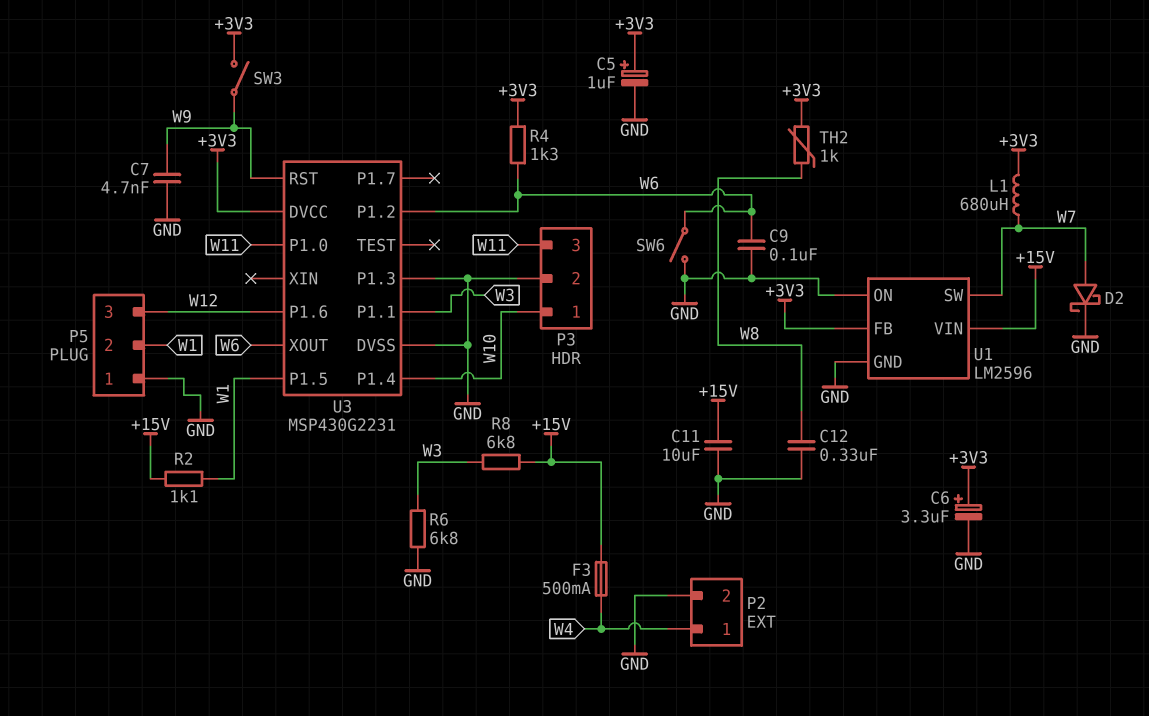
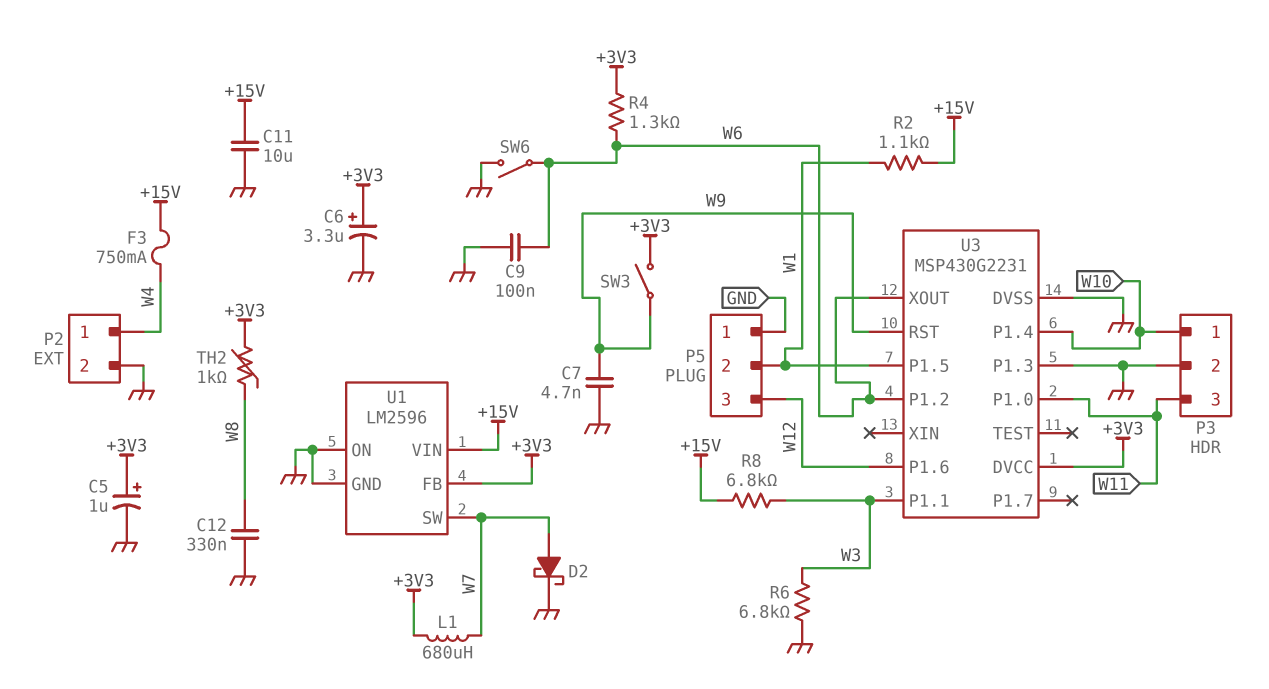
F3: 500mA (+15V, W4) -> 750mA (+15V, W4)

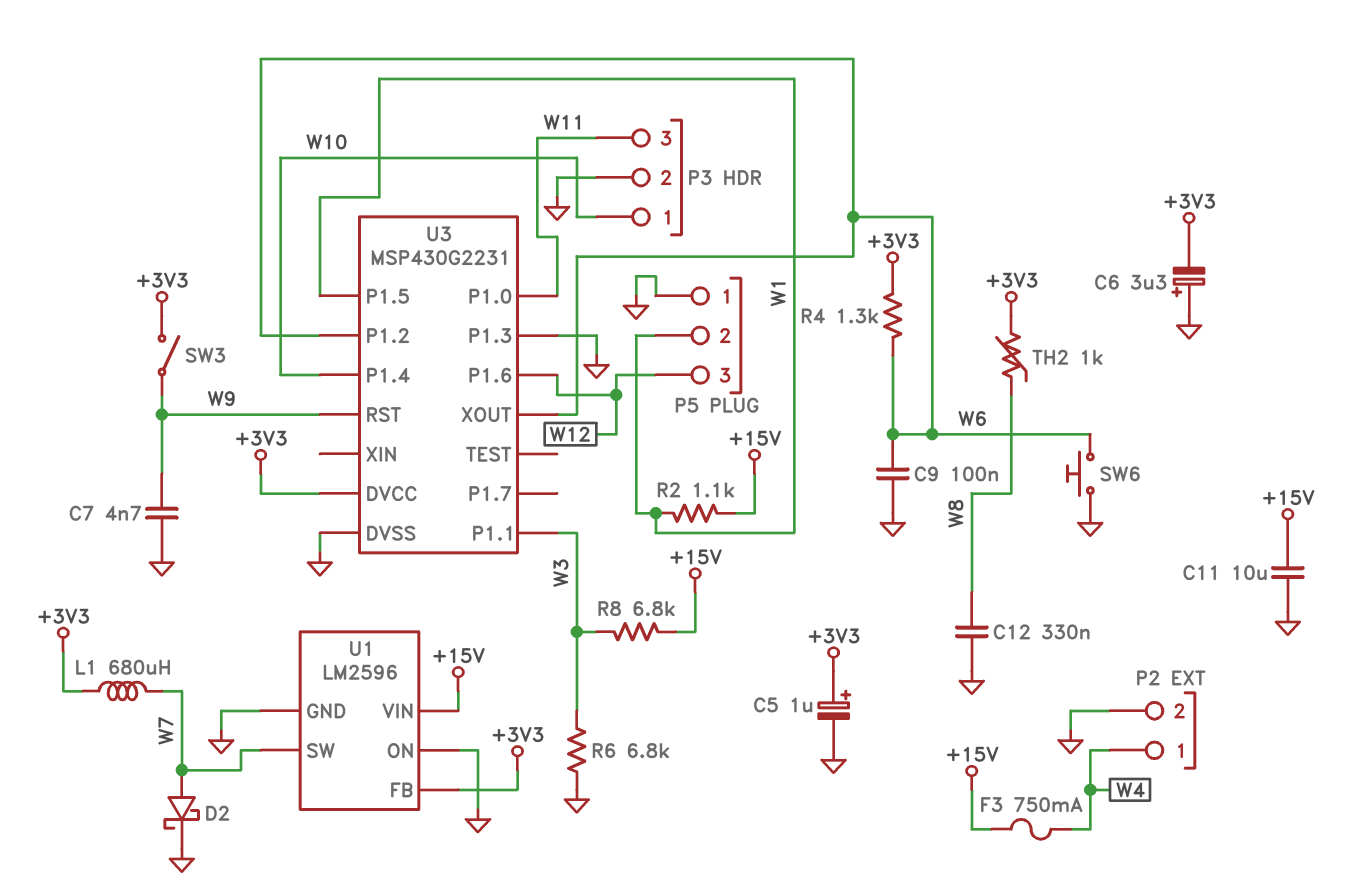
C6: 3.3uF (plus +3V3, minus GND) -> 3.3uF (plus GND, minus +3V3)
SW6: switch (GND, W6) -> button (GND, W6)

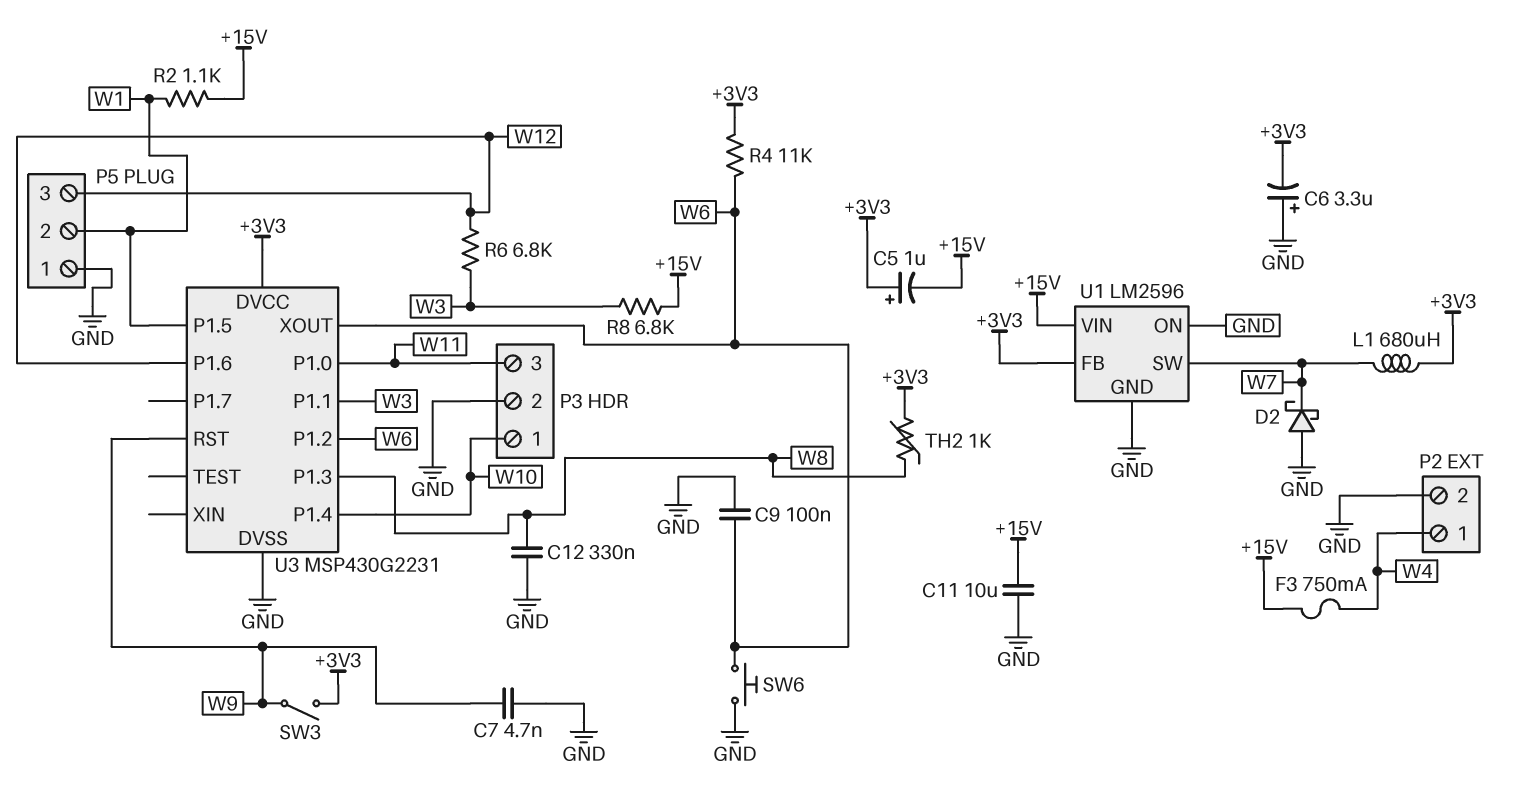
C5: 1uF (plus +3V3, minus GND) -> 1uF (plus +3V3, minus +15V)
D2: schottky (A W7, K GND) -> schottky (A GND, K W7)
R4: 1.3k (+3V3, W6) -> 11k (+3V3, W6)
R6: 6.8k (GND, W3) -> 6.8k (W3, W12)
U3 pin P1.3: GND -> W8

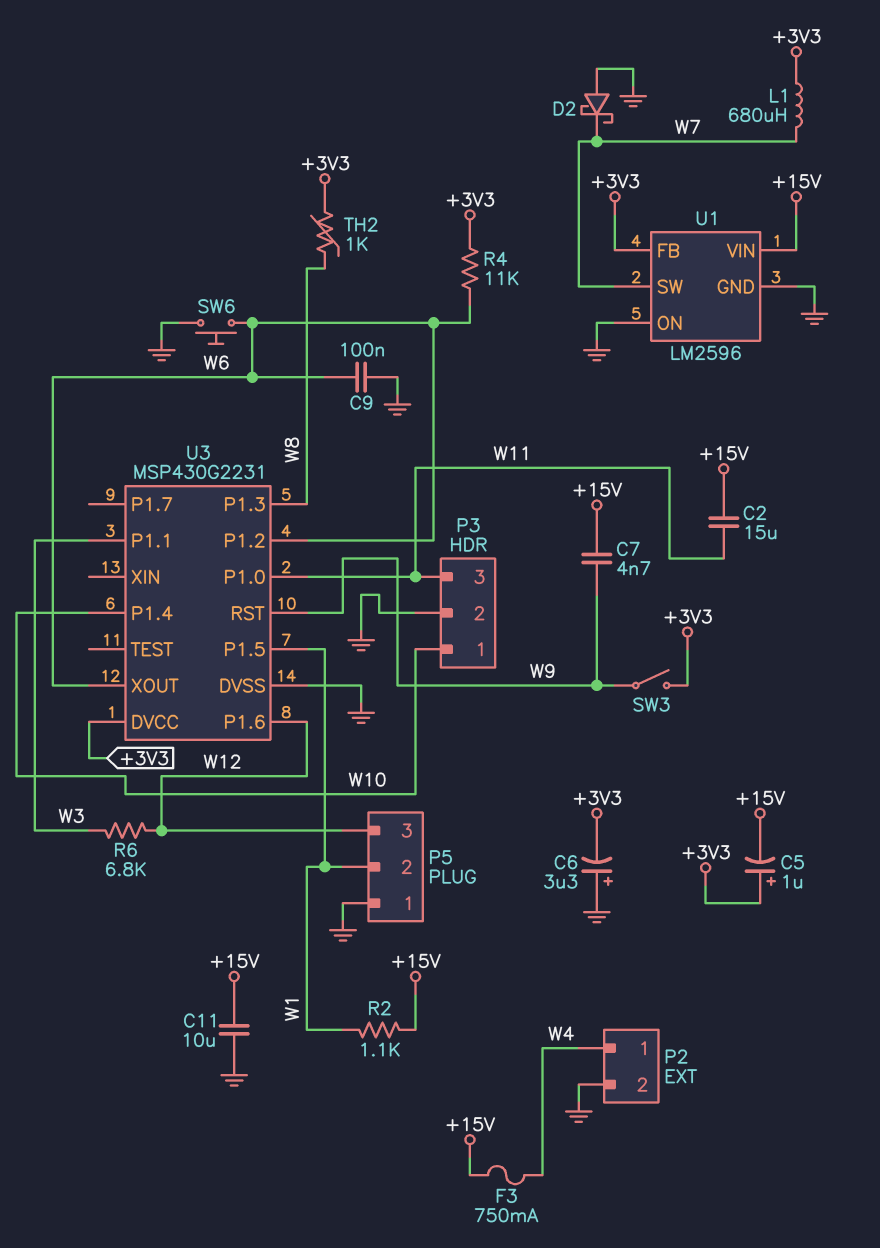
C2: none -> 15uF (+15V, W11)
C7: 4.7nF (GND, W9) -> 4.7nF (+15V, W9)
C12: 330nF (GND, W8) -> none
R8: 6.8k (+15V, W3) -> none

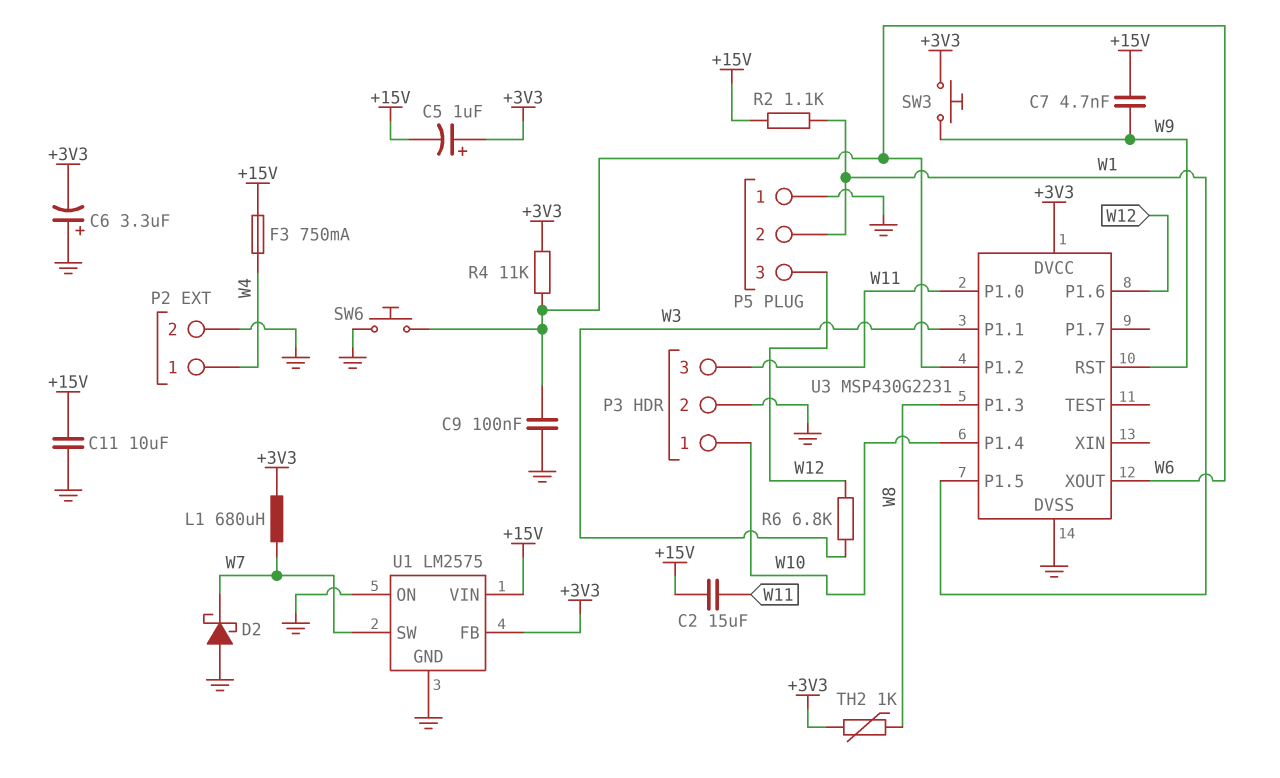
SW3: switch (+3V3, W9) -> button (+3V3, W9)
U1: LM2596 -> LM2575

